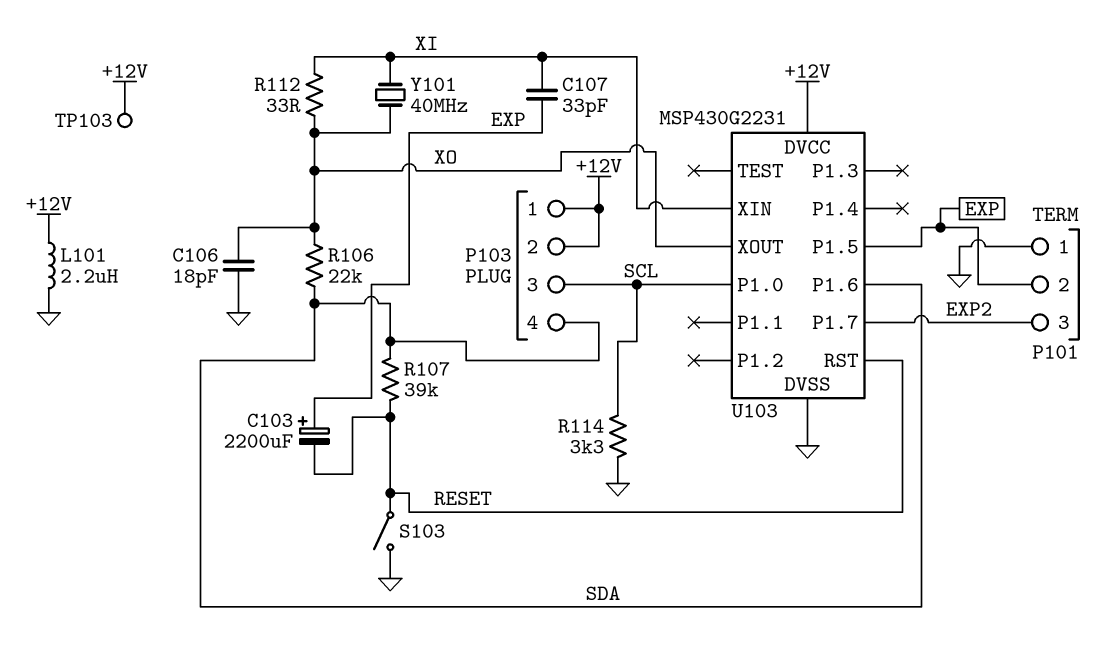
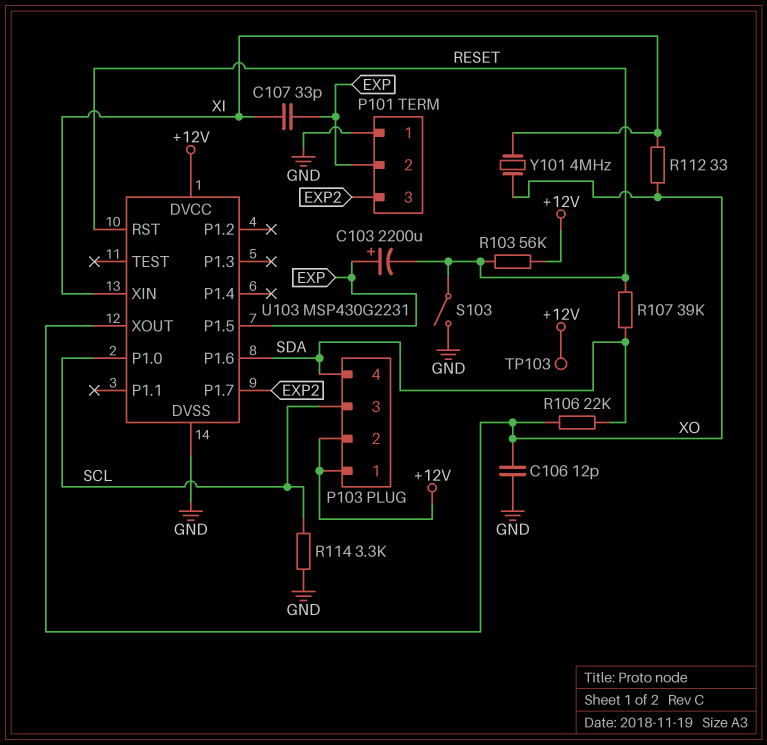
C106: 18pF (GND, XO) -> 12pF (GND, XO)
L101: 2.2uH (+12V, GND) -> none
R103: none -> 56k (+12V, RESET)
Y101: 40MHz (XI, XO) -> 4MHz (XI, XO)

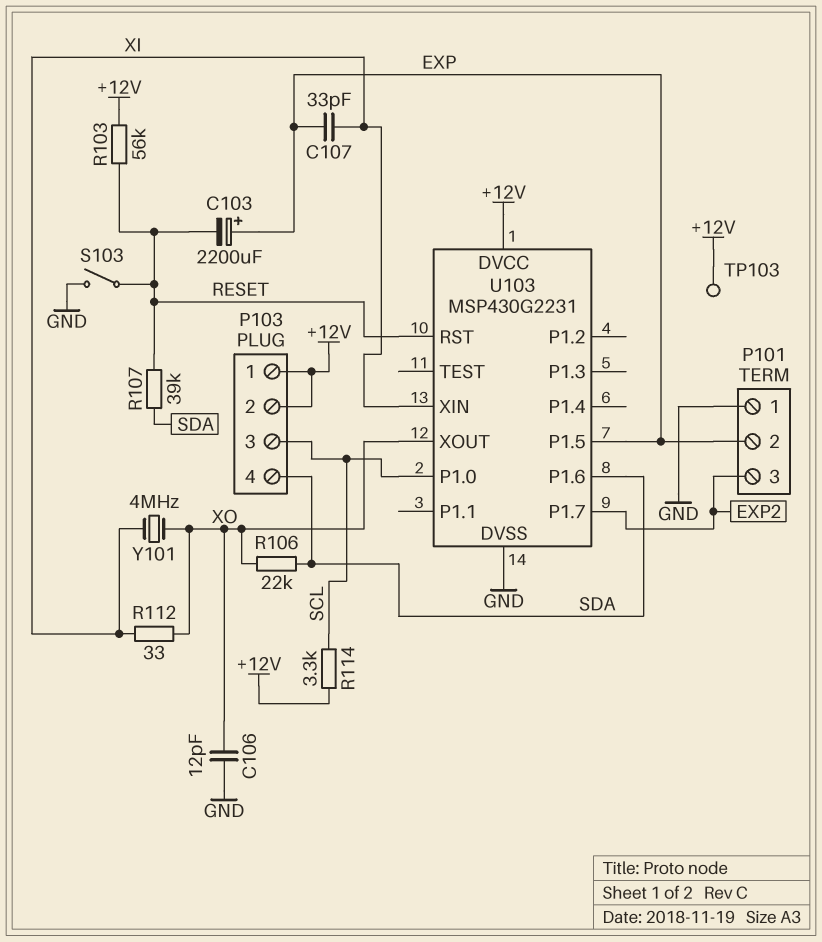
R114: 3.3k (GND, SCL) -> 3.3k (+12V, SCL)

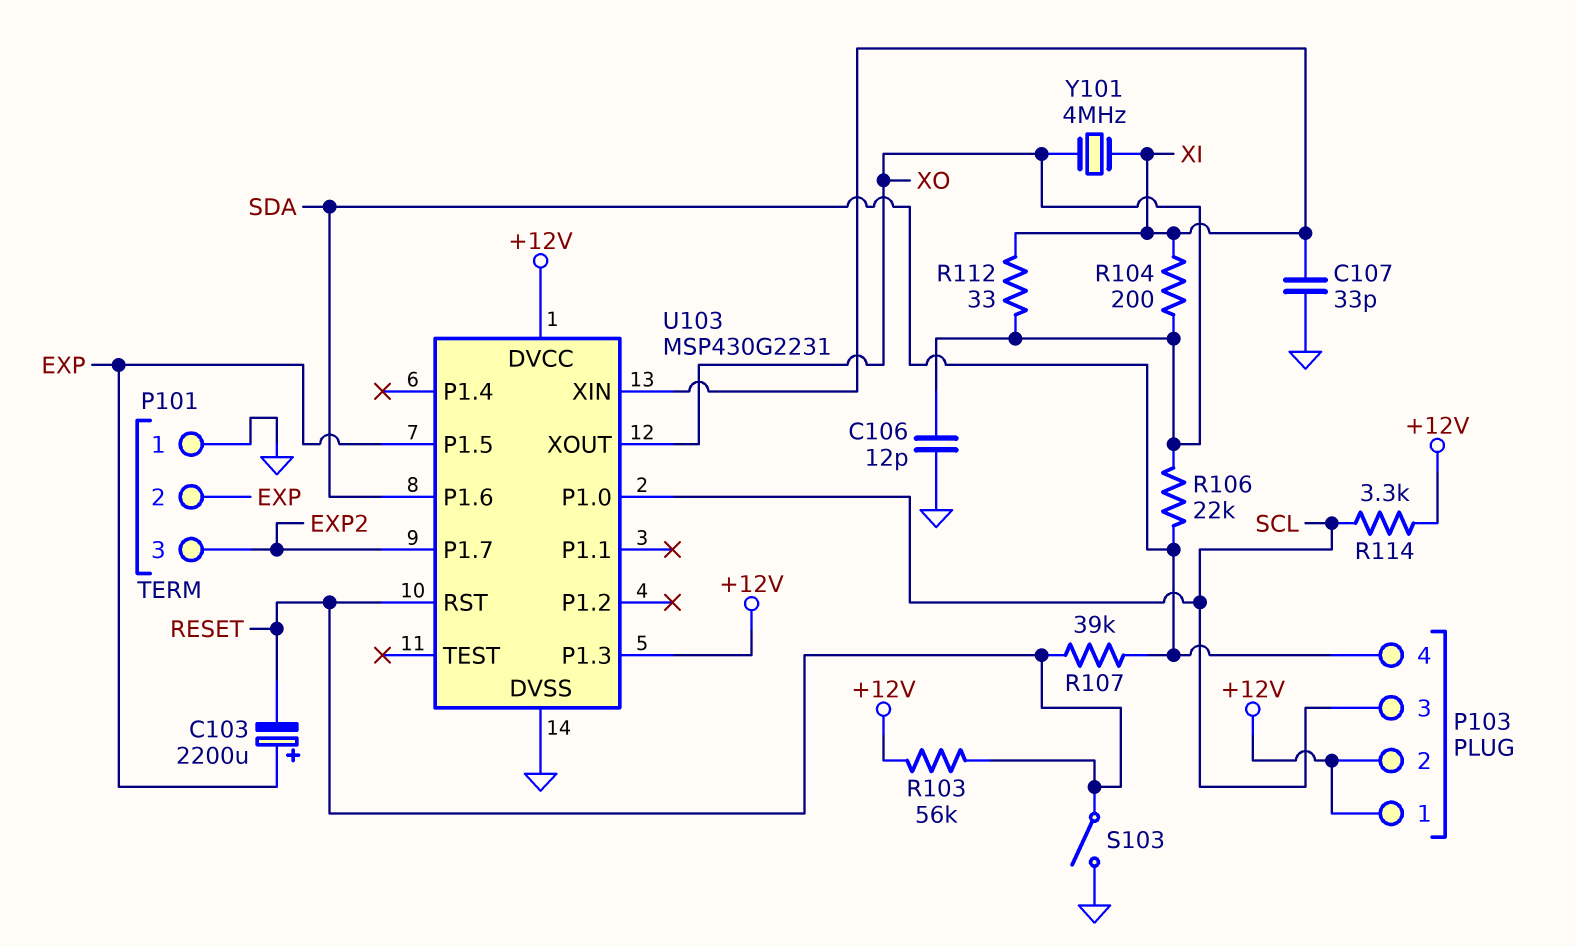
C107: 33pF (EXP, XI) -> 33pF (GND, XI)
R104: none -> 200 (XI, XO)
TP103: test point (+12V) -> none
U103 pin P1.3: none -> +12V

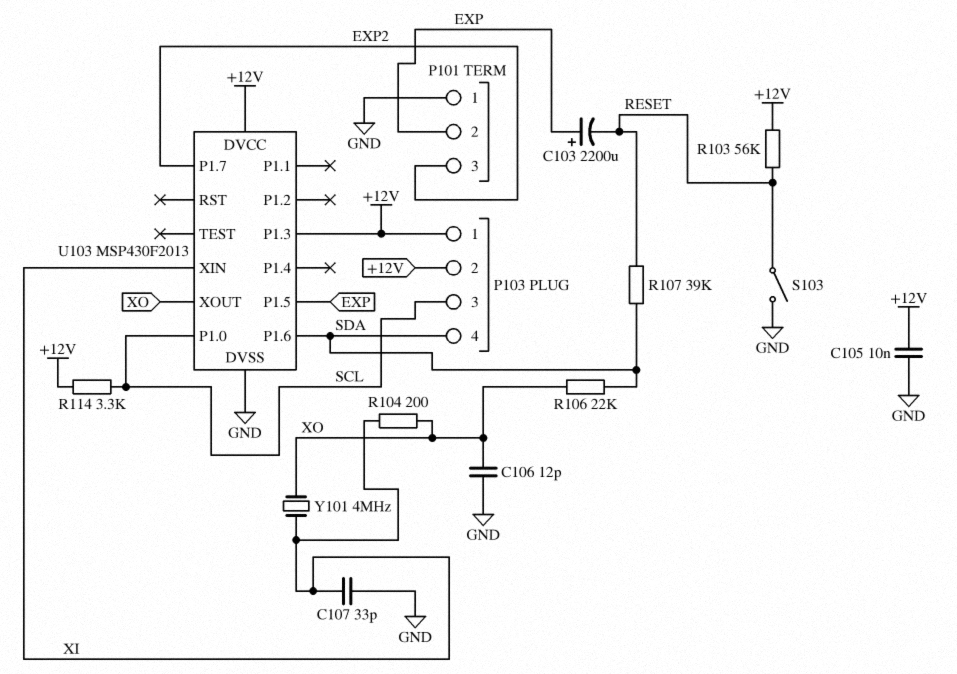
C105: none -> 10nF (+12V, GND)
R112: 33 (XI, XO) -> none
U103: MSP430G2231 -> MSP430F2013
U103 pin RST: RESET -> none

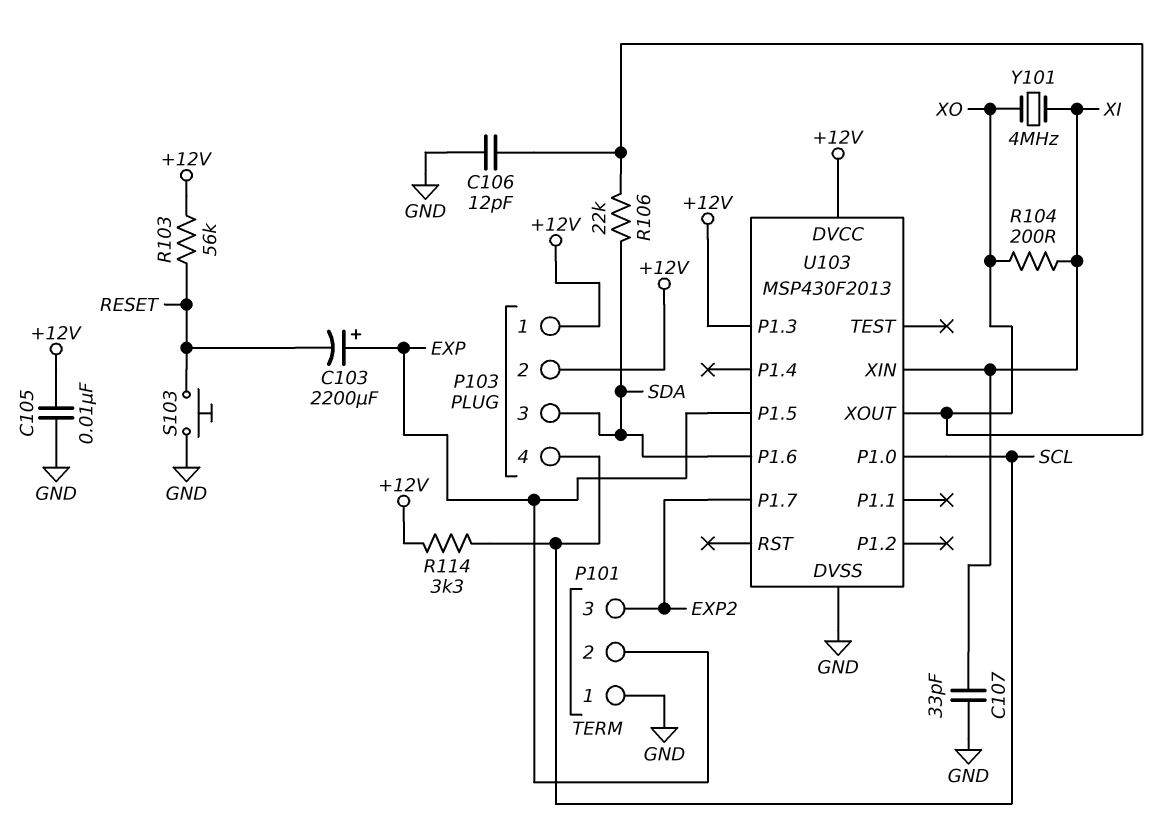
P103 pin 3: SCL -> SDA
P103 pin 4: SDA -> SCL
R107: 39k (RESET, SDA) -> none
S103: switch (GND, RESET) -> button (GND, RESET)

